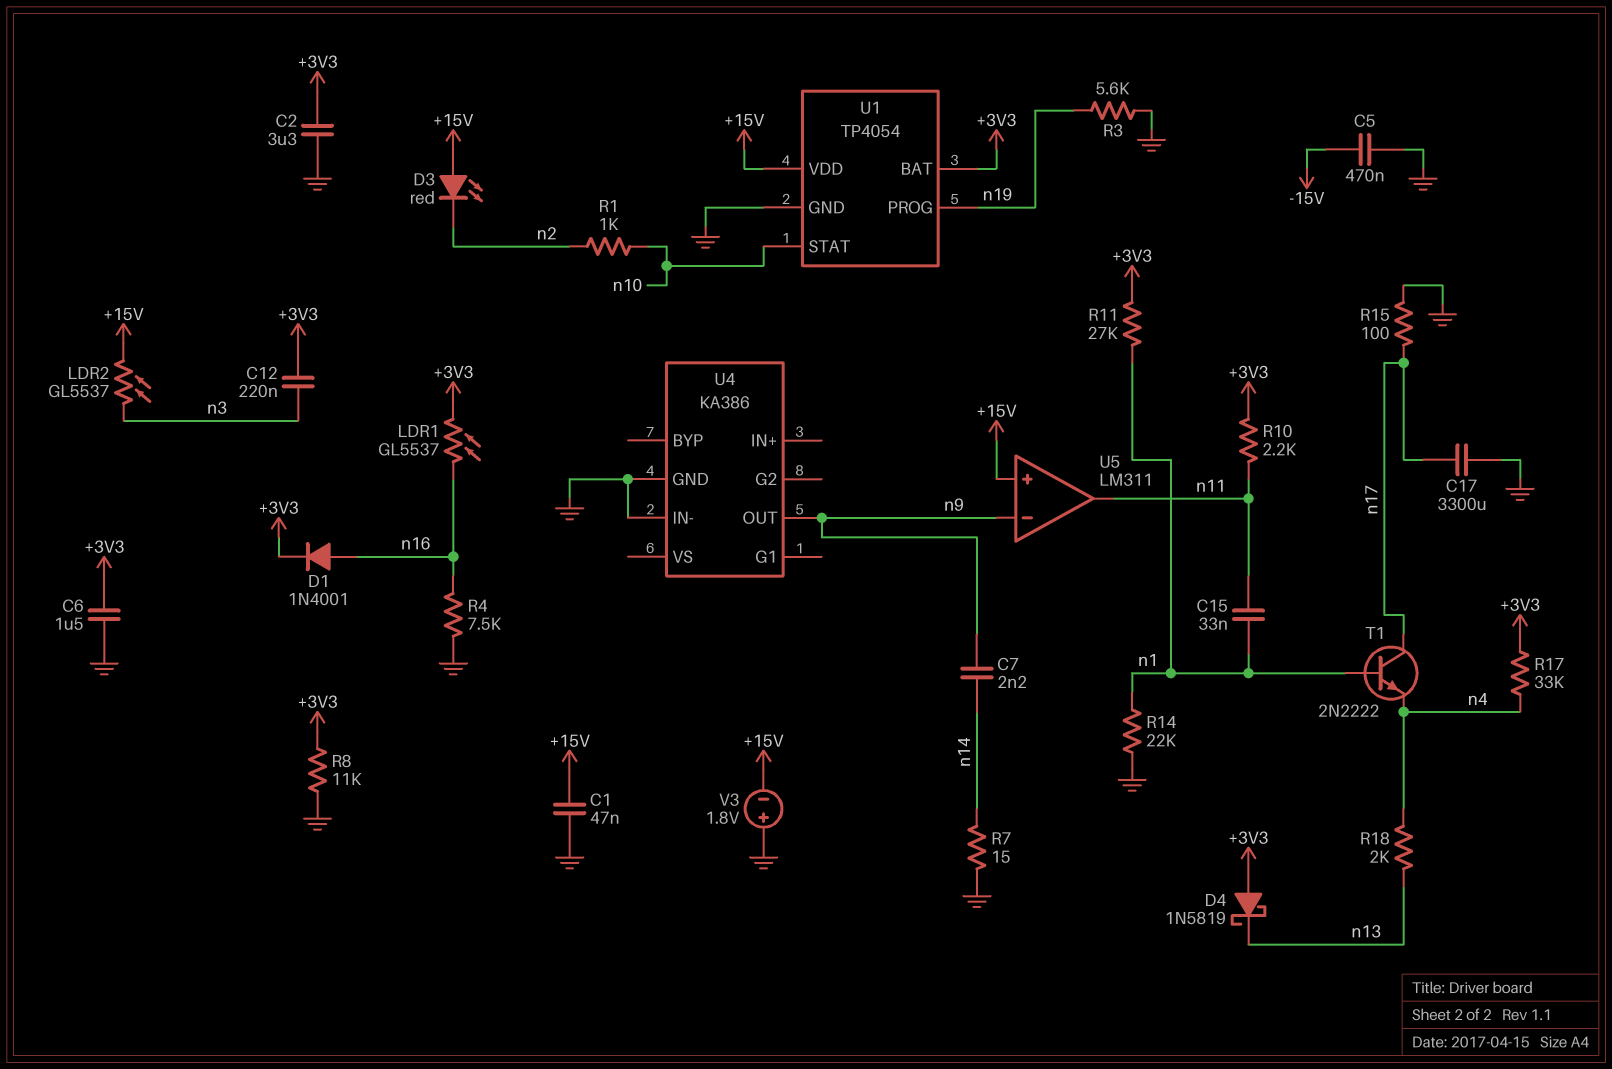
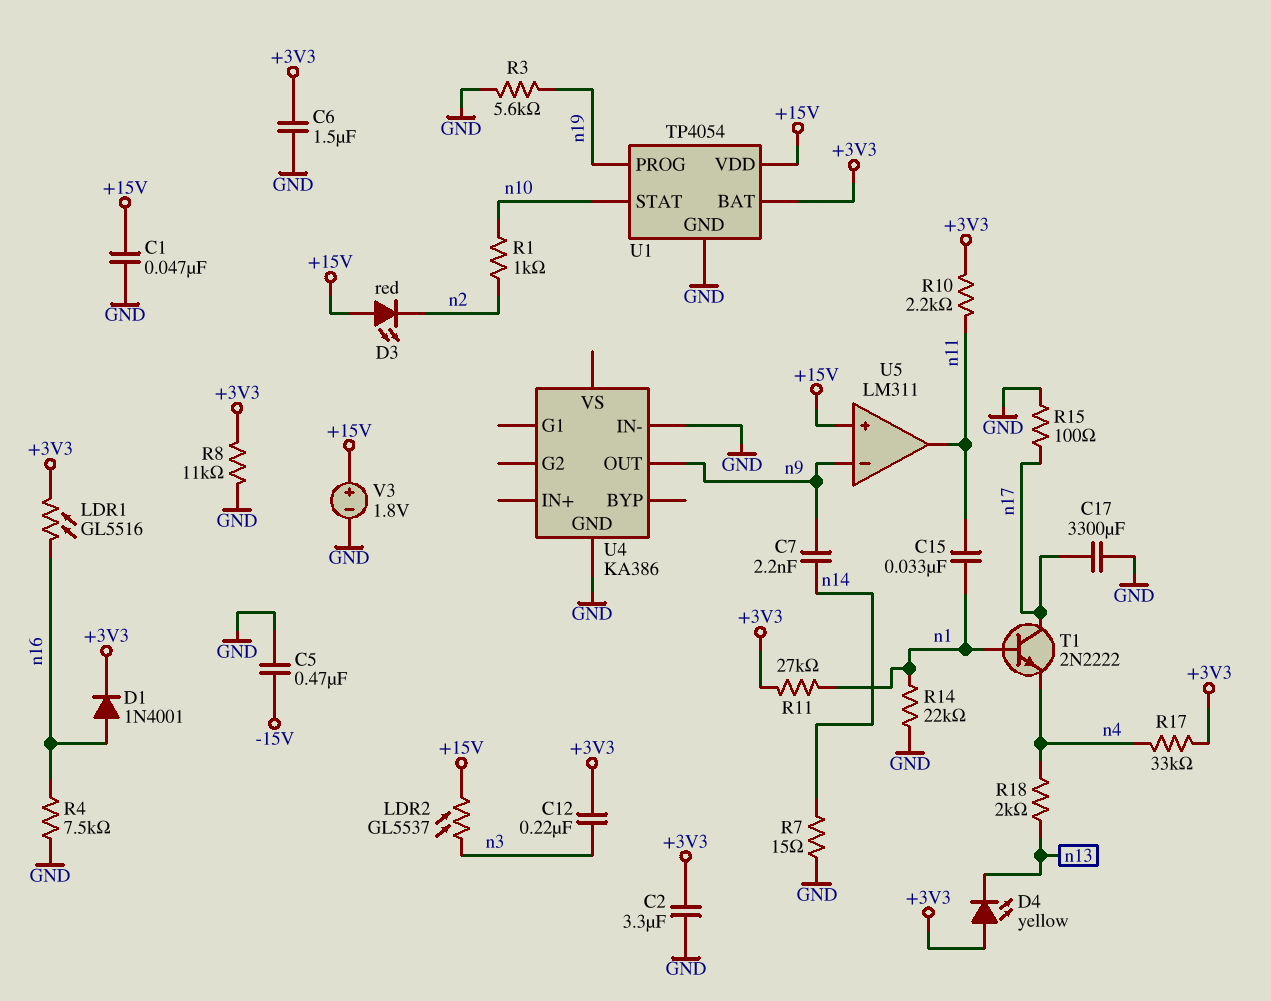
D4: schottky 1N5819 (A +3V3, K n13) -> LED yellow (A +3V3, K n13)
LDR1: GL5537 (+3V3, n16) -> GL5516 (+3V3, n16)
V3: 1.8V (plus GND, minus +15V) -> 1.8V (plus +15V, minus GND)

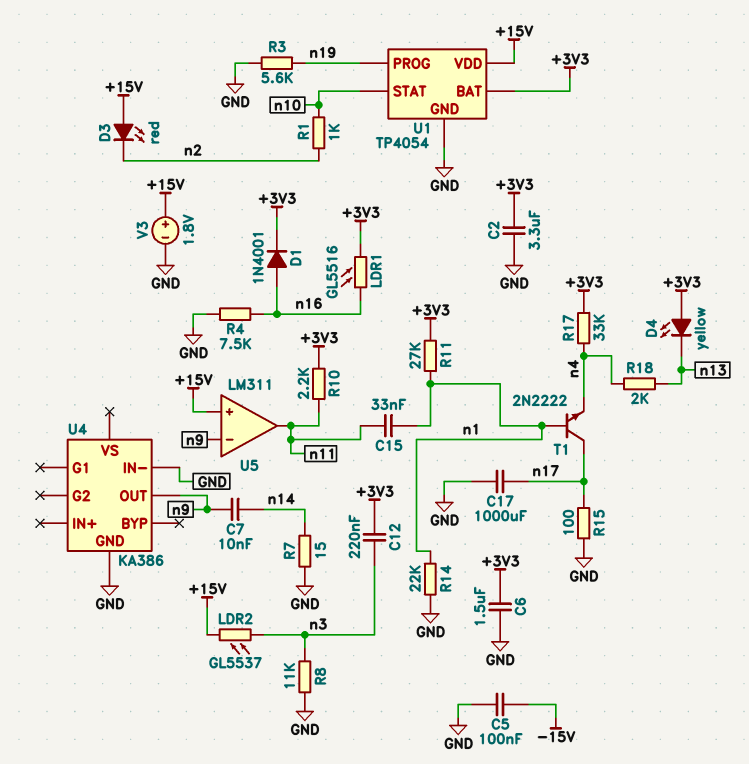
C1: 47nF (+15V, GND) -> none
C5: 470nF (-15V, GND) -> 100nF (-15V, GND)
C7: 2.2nF (n9, n14) -> 10nF (n9, n14)
C17: 3300uF (GND, n17) -> 1000uF (GND, n17)
R8: 11k (+3V3, GND) -> 11k (GND, n3)

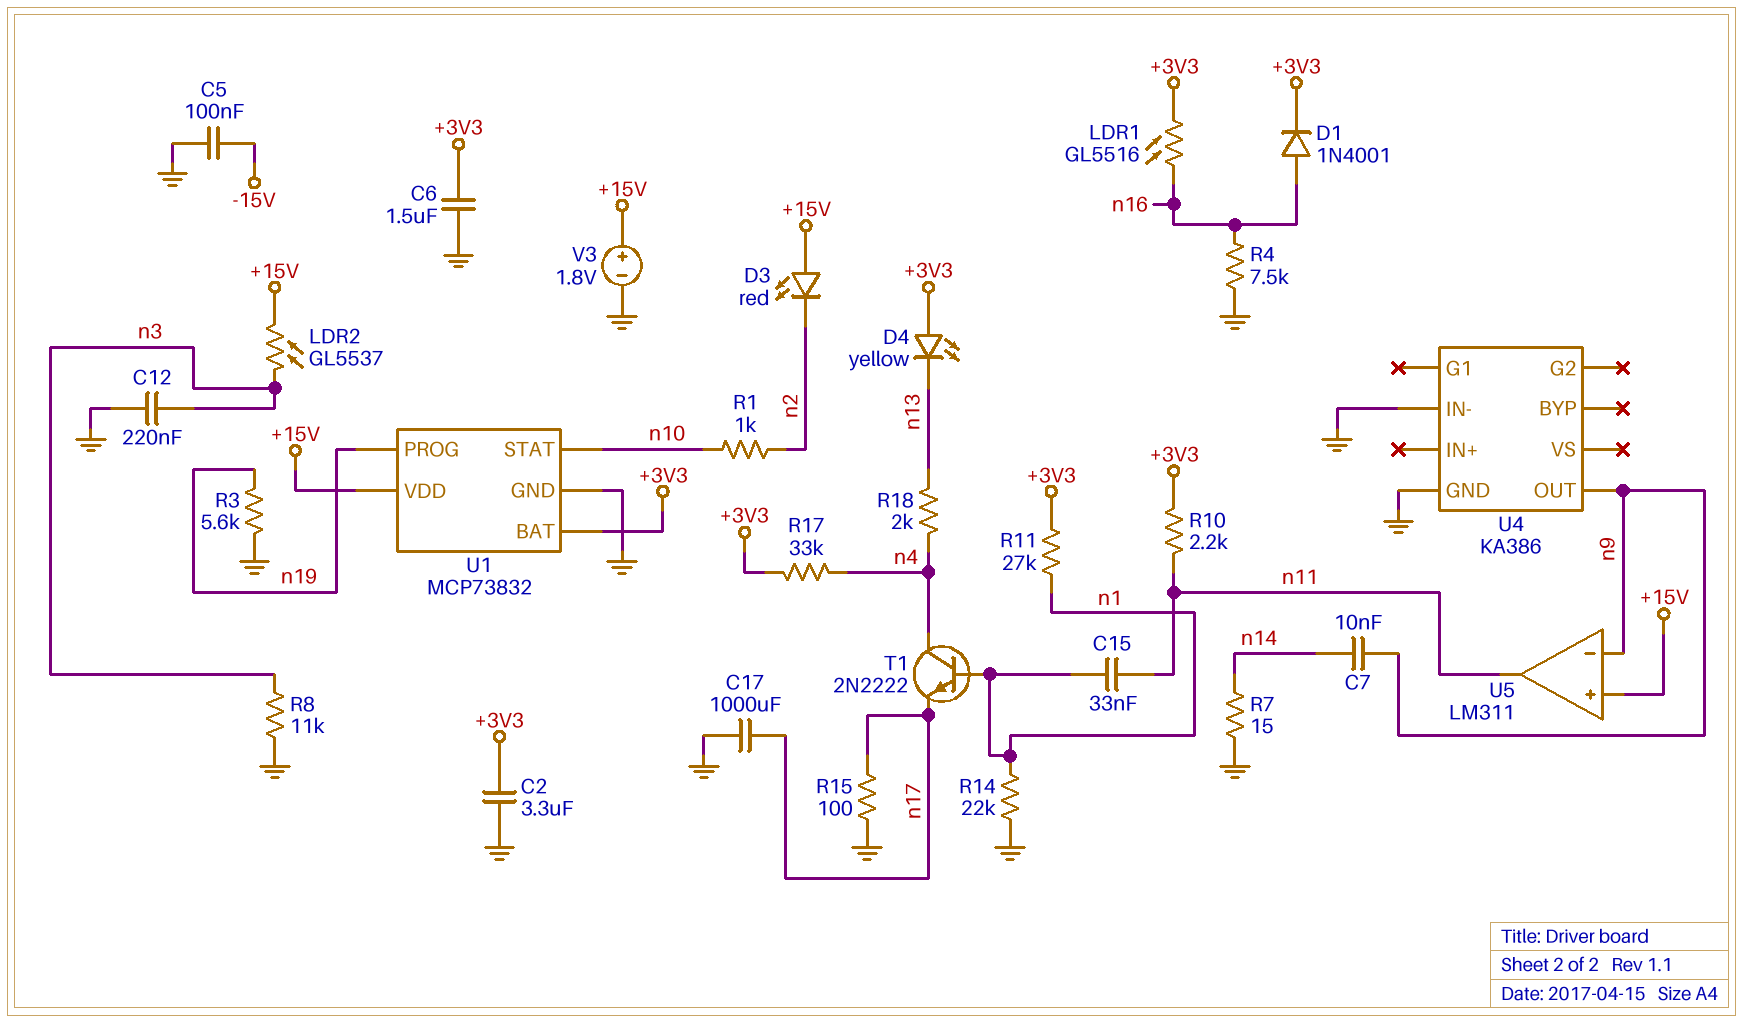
C12: 220nF (+3V3, n3) -> 220nF (GND, n3)
T1: NPN 2N2222 (B n1, C n17, E n4) -> NPN 2N2222 (B n1, C n4, E n17)
U1: TP4054 -> MCP73832

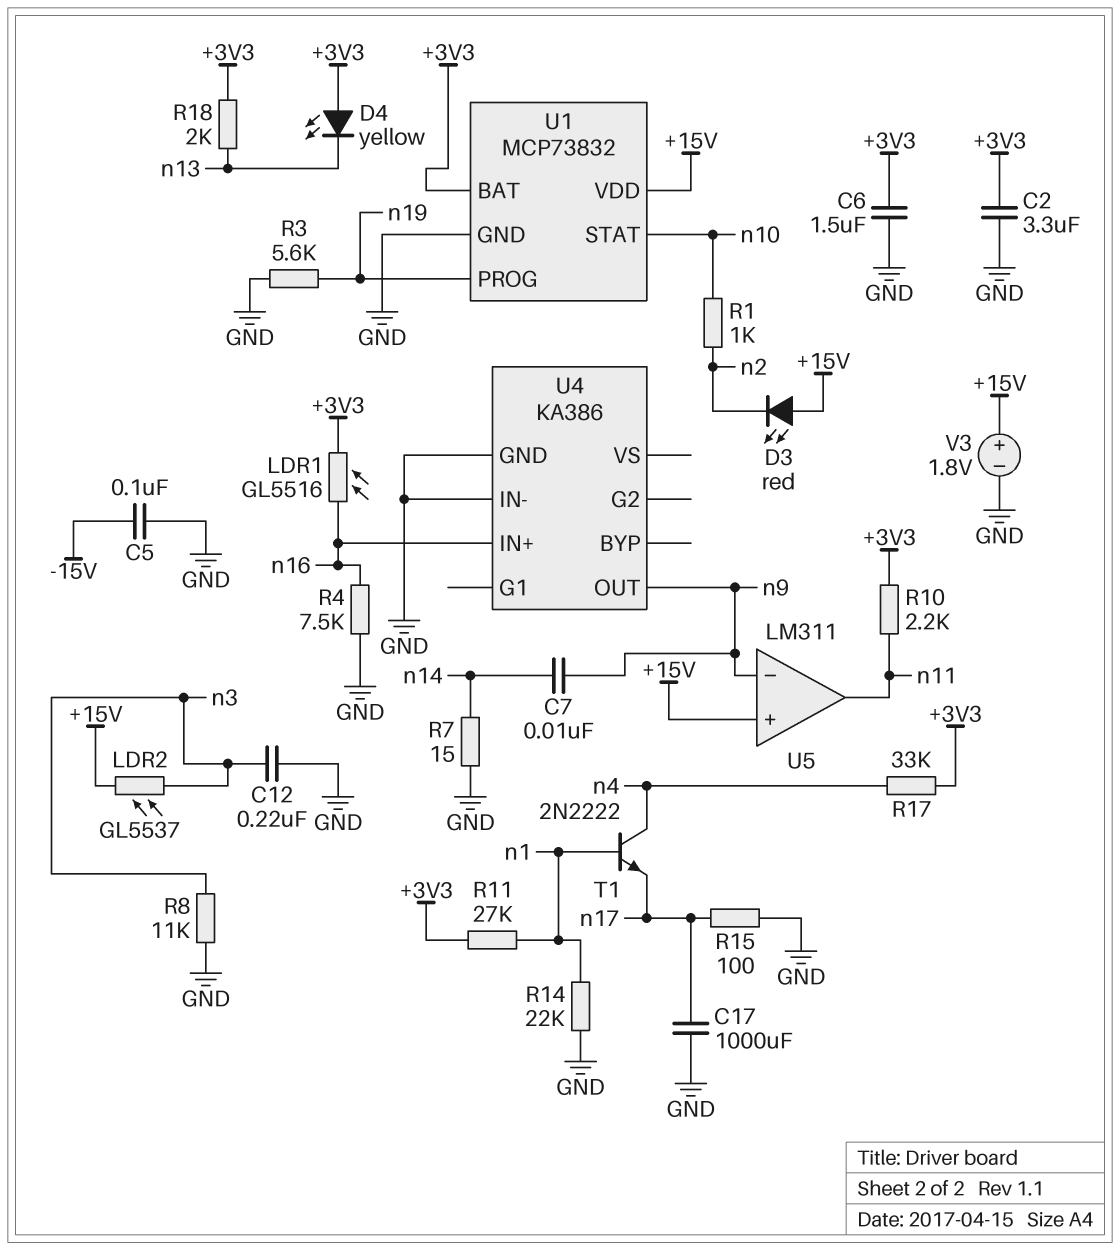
C15: 33nF (n1, n11) -> none
D1: diode 1N4001 (A n16, K +3V3) -> none
R18: 2k (n4, n13) -> 2k (+3V3, n13)
U4 pin IN+: none -> n16

